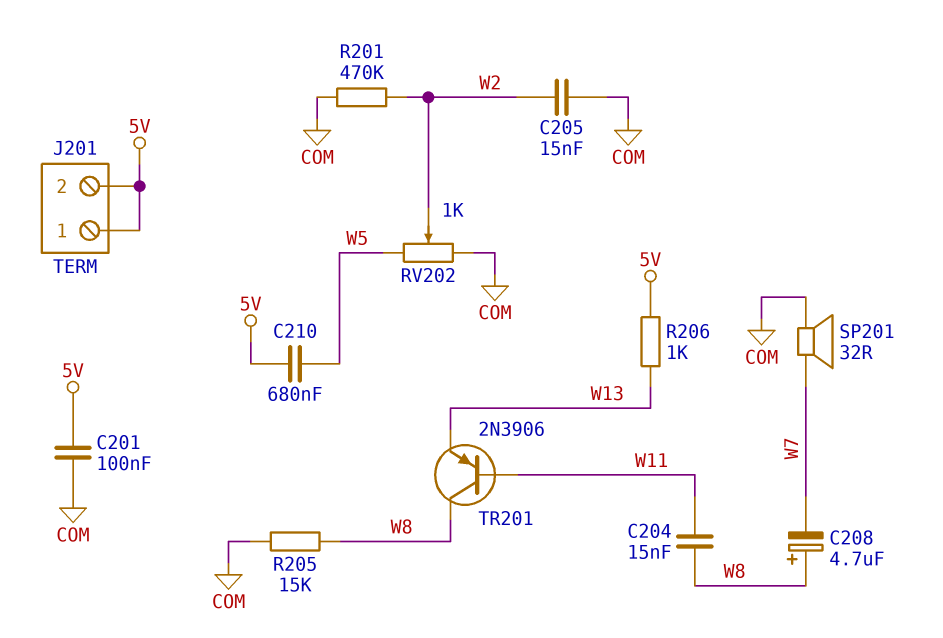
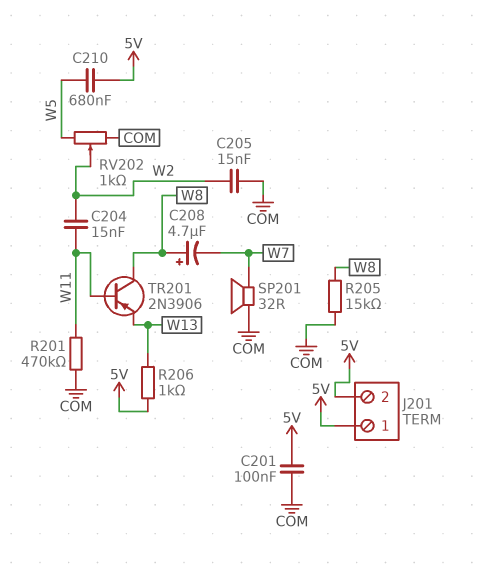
C204: 15nF (W8, W11) -> 15nF (W2, W11)
R201: 470k (COM, W2) -> 470k (COM, W11)

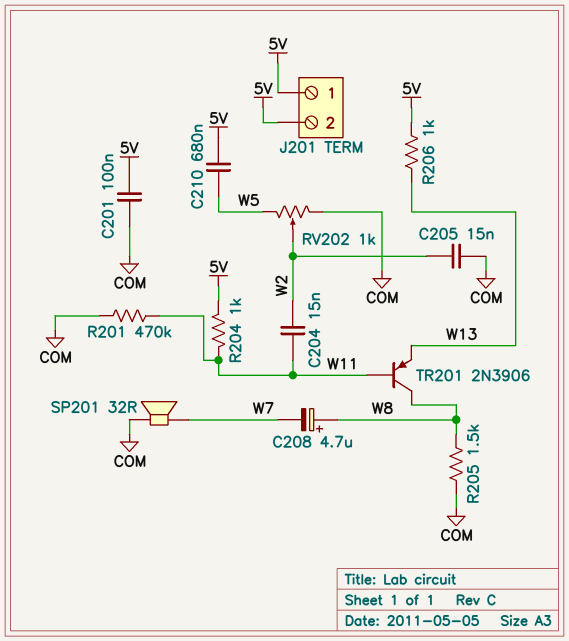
R204: none -> 1k (5V, W11)
R205: 15k (COM, W8) -> 1.5k (COM, W8)

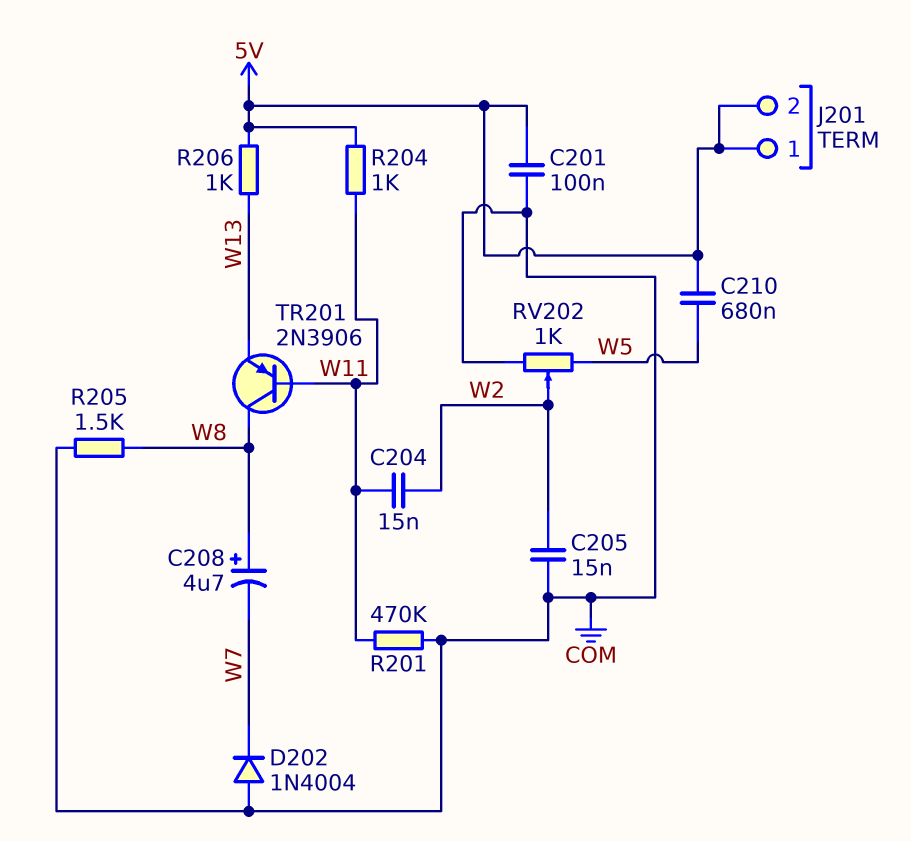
D202: none -> diode 1N4004 (A COM, K W7)
SP201: speaker 32R (COM, W7) -> none

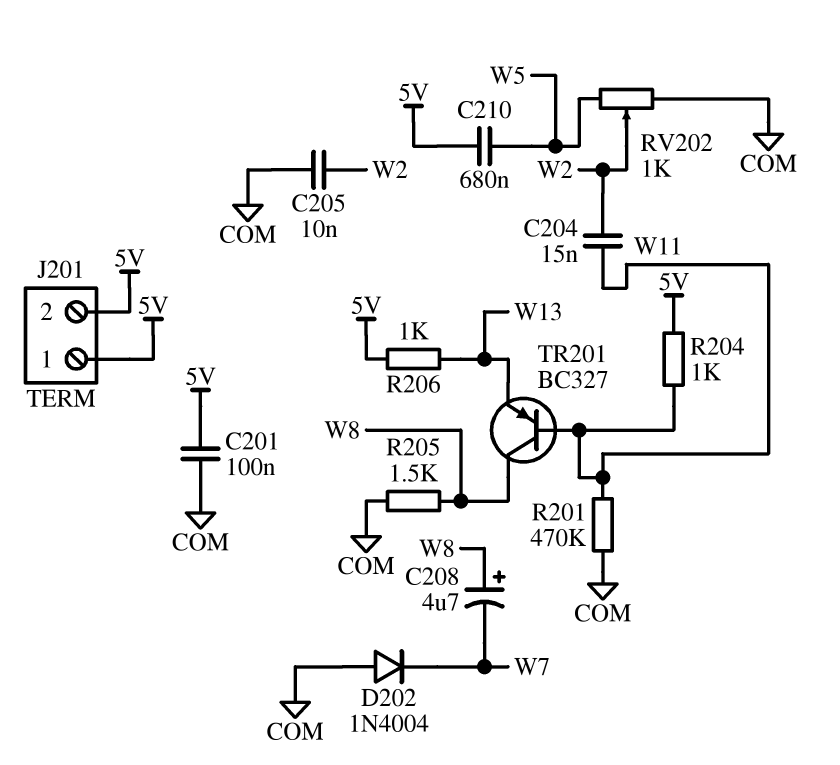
C205: 15nF (COM, W2) -> 10nF (COM, W2)
TR201: PNP 2N3906 (B W11, C W8, E W13) -> PNP BC327 (B W11, C W8, E W13)

